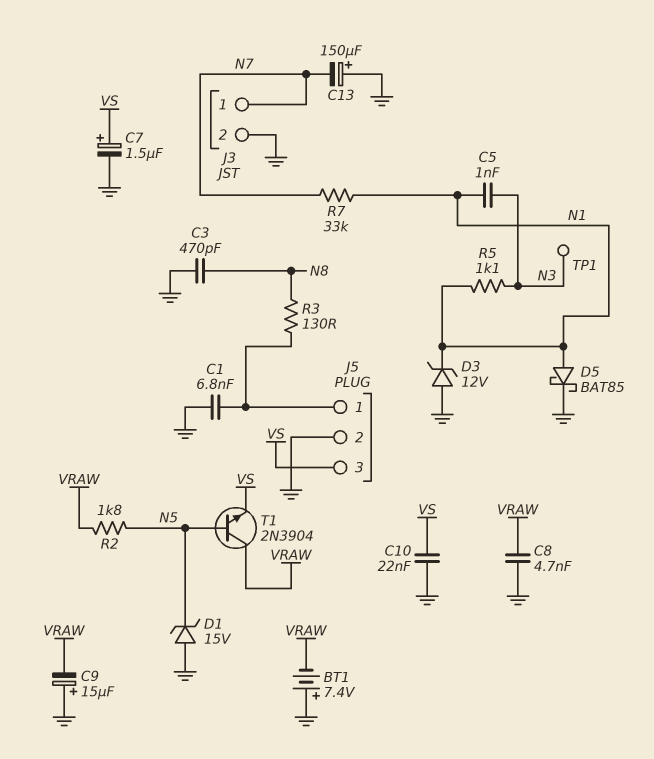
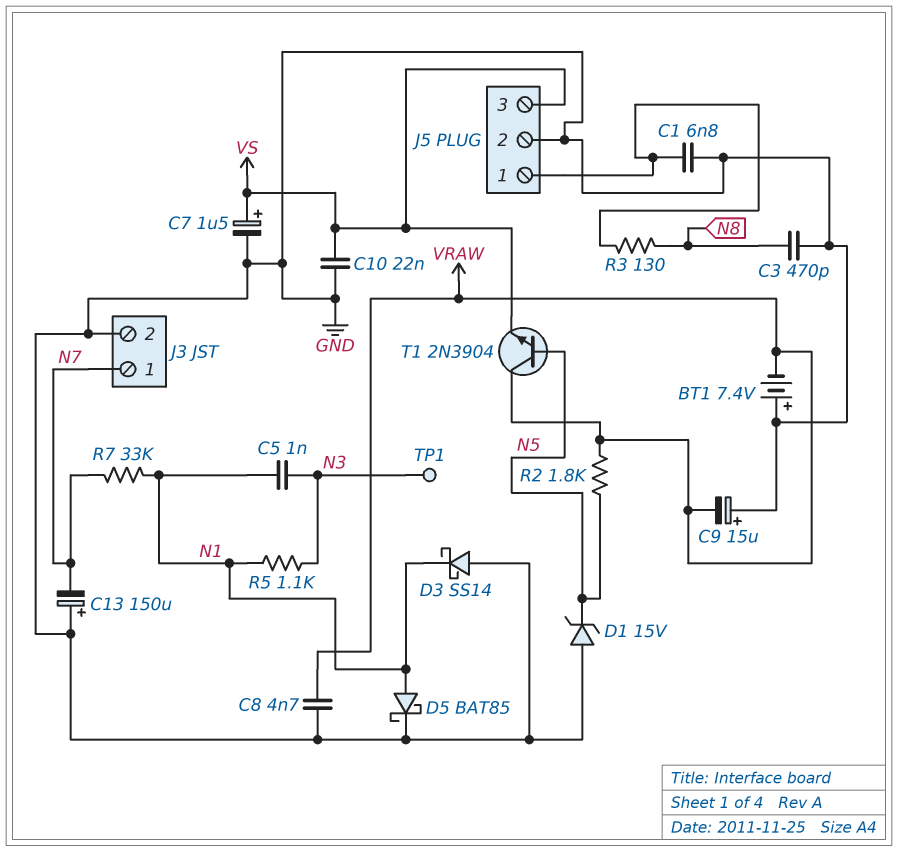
D3: zener 12V (A GND, K N1) -> schottky SS14 (A GND, K N1)

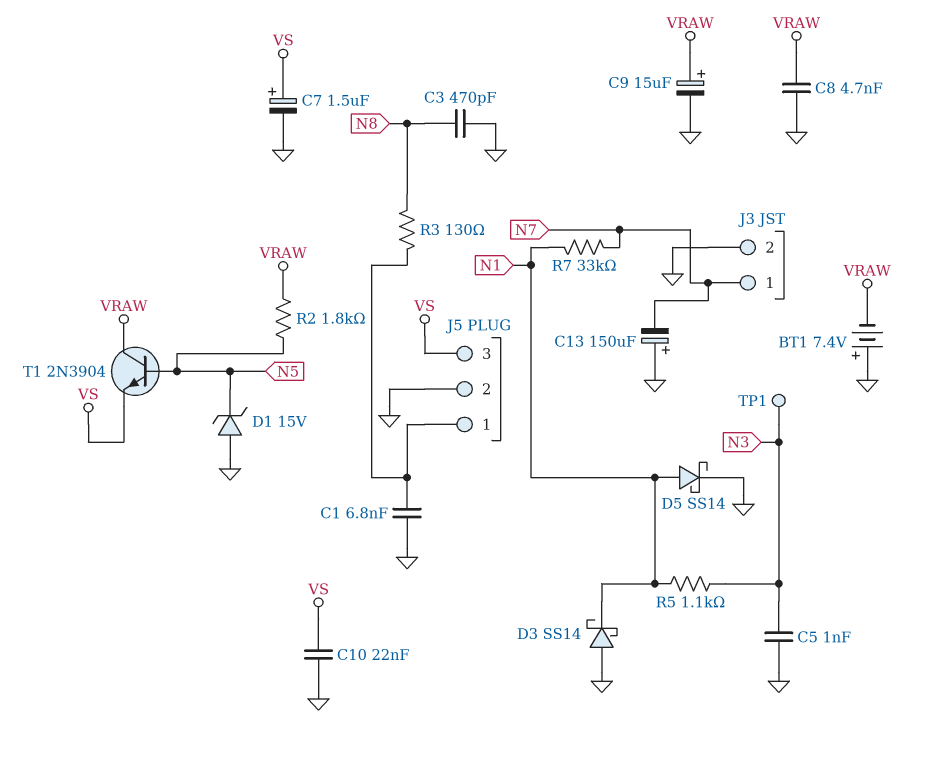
C5: 1nF (N1, N3) -> 1nF (GND, N3)
C9: 15uF (plus GND, minus VRAW) -> 15uF (plus VRAW, minus GND)
D5: schottky BAT85 (A N1, K GND) -> schottky SS14 (A N1, K GND)

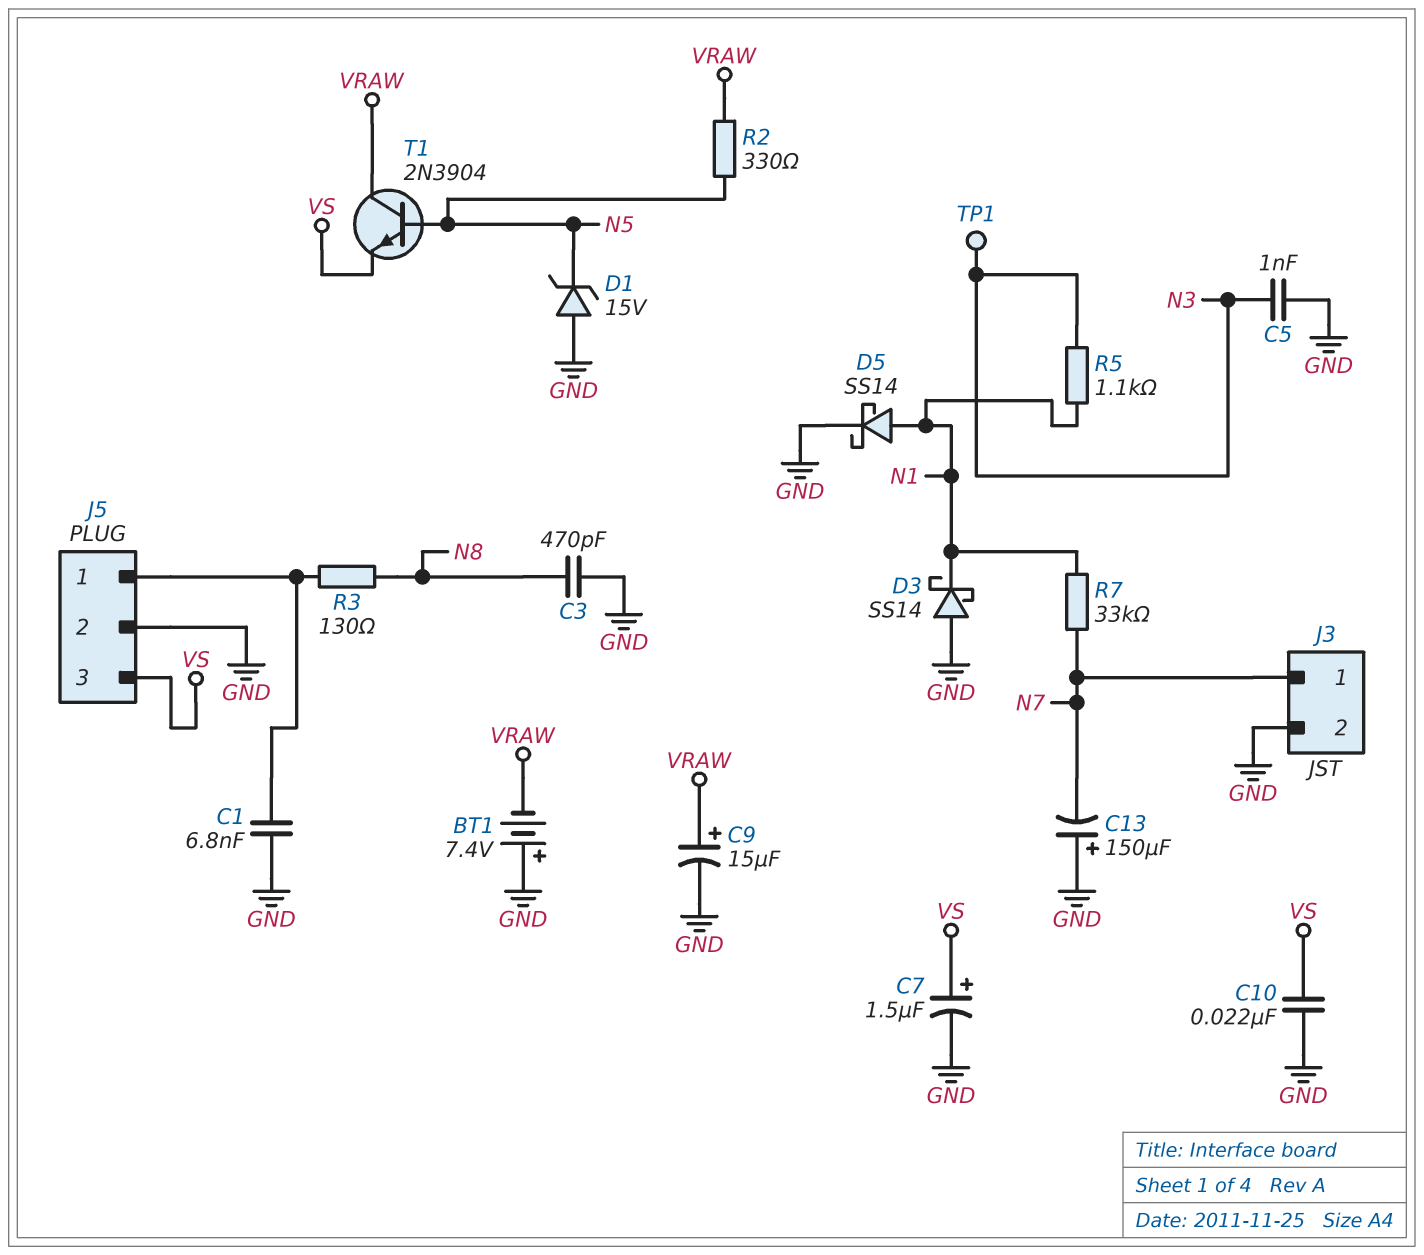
C8: 4.7nF (GND, VRAW) -> none
R2: 1.8k (N5, VRAW) -> 330 (N5, VRAW)

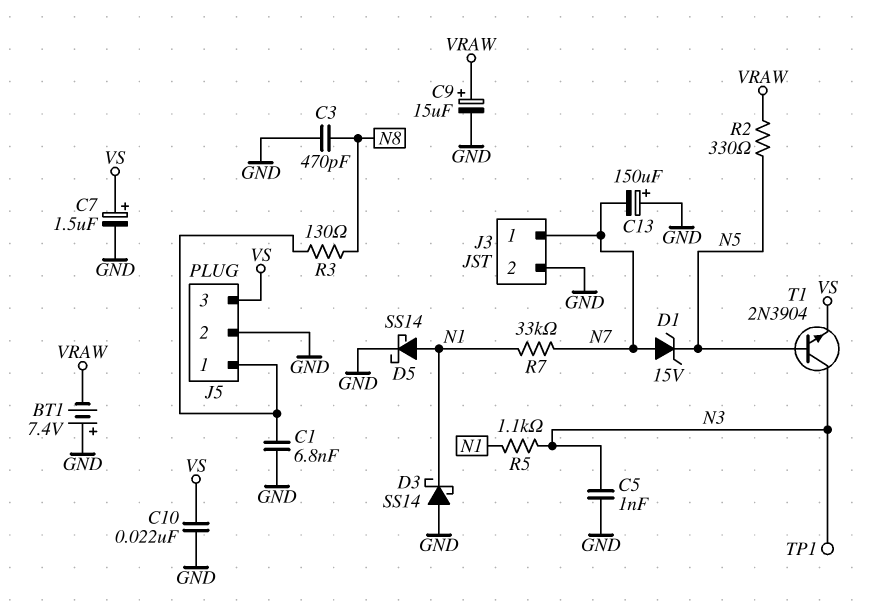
D1: zener 15V (A GND, K N5) -> zener 15V (A N7, K N5)
T1: NPN 2N3904 (B N5, C VRAW, E VS) -> NPN 2N3904 (B N5, C N3, E VS)

